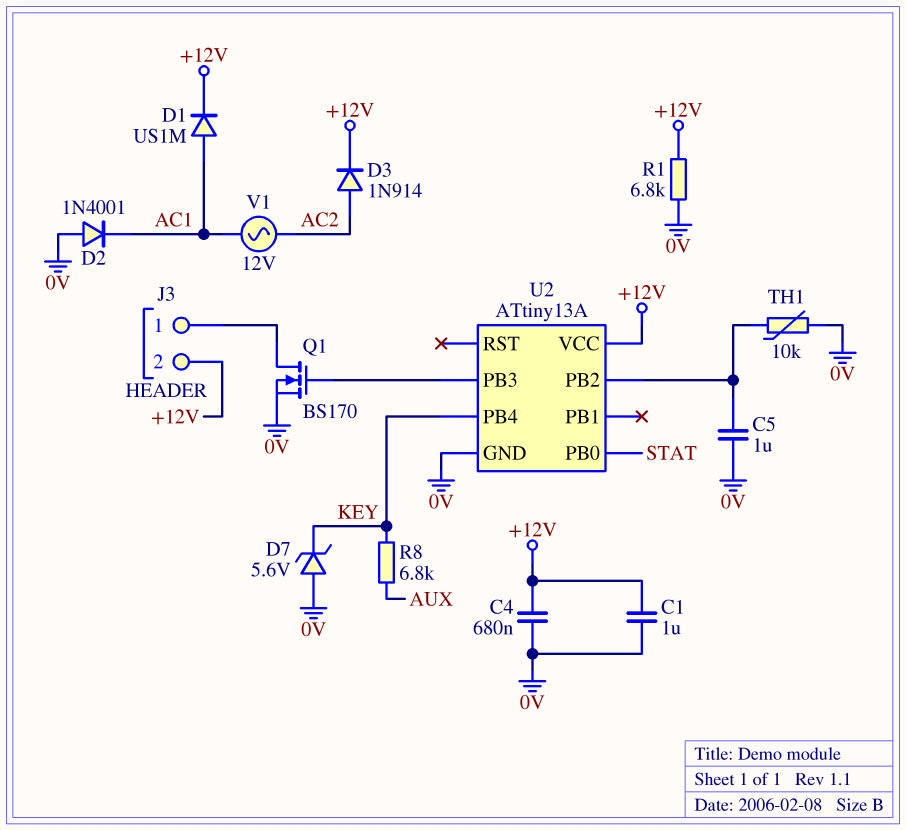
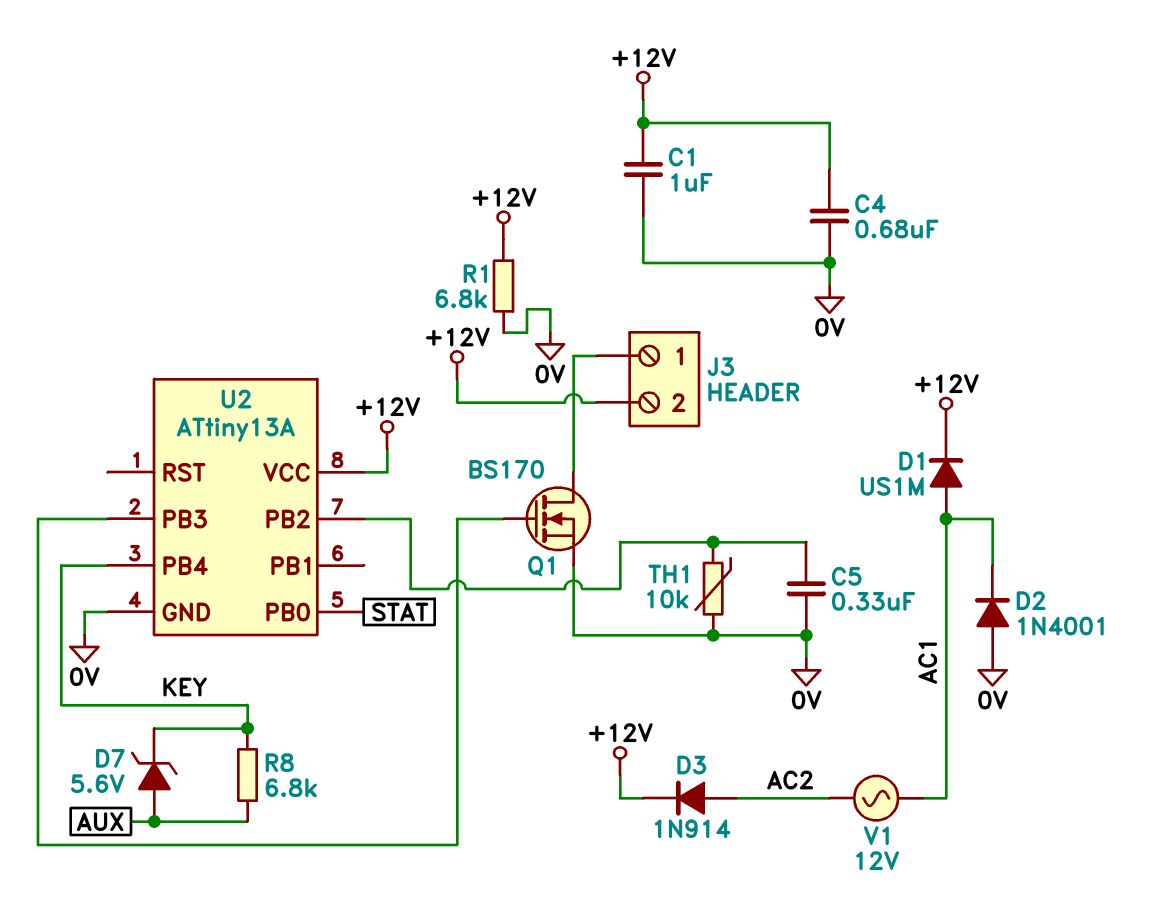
C5: 1uF (0V, U2/PB2) -> 330nF (0V, U2/PB2)
D7: zener 5.6V (A 0V, K KEY) -> zener 5.6V (A AUX, K KEY)

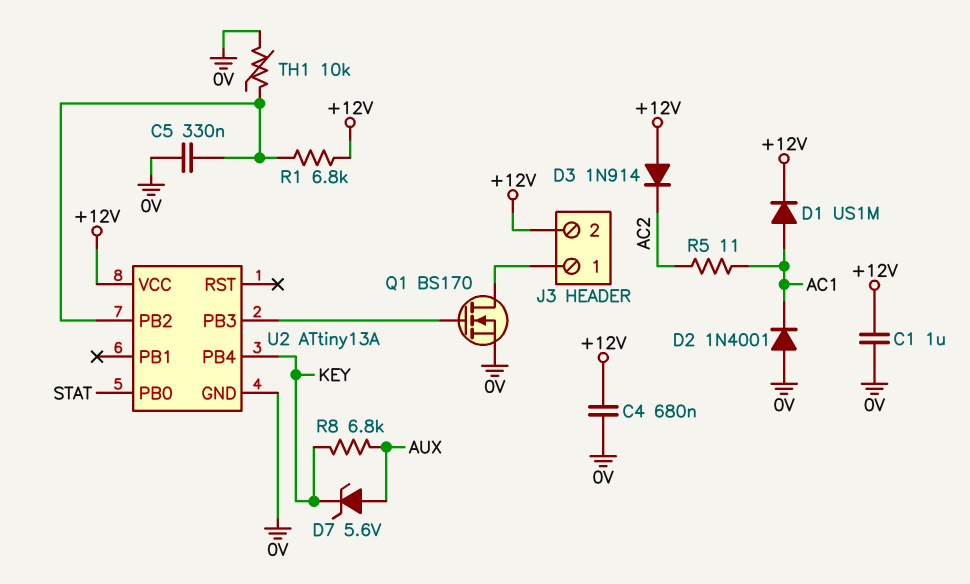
D3: diode 1N914 (A AC2, K +12V) -> diode 1N914 (A +12V, K AC2)
R1: 6.8k (+12V, 0V) -> 6.8k (+12V, U2/PB2)
R5: none -> 11 (AC1, AC2)
V1: AC 12V (AC1, AC2) -> none

